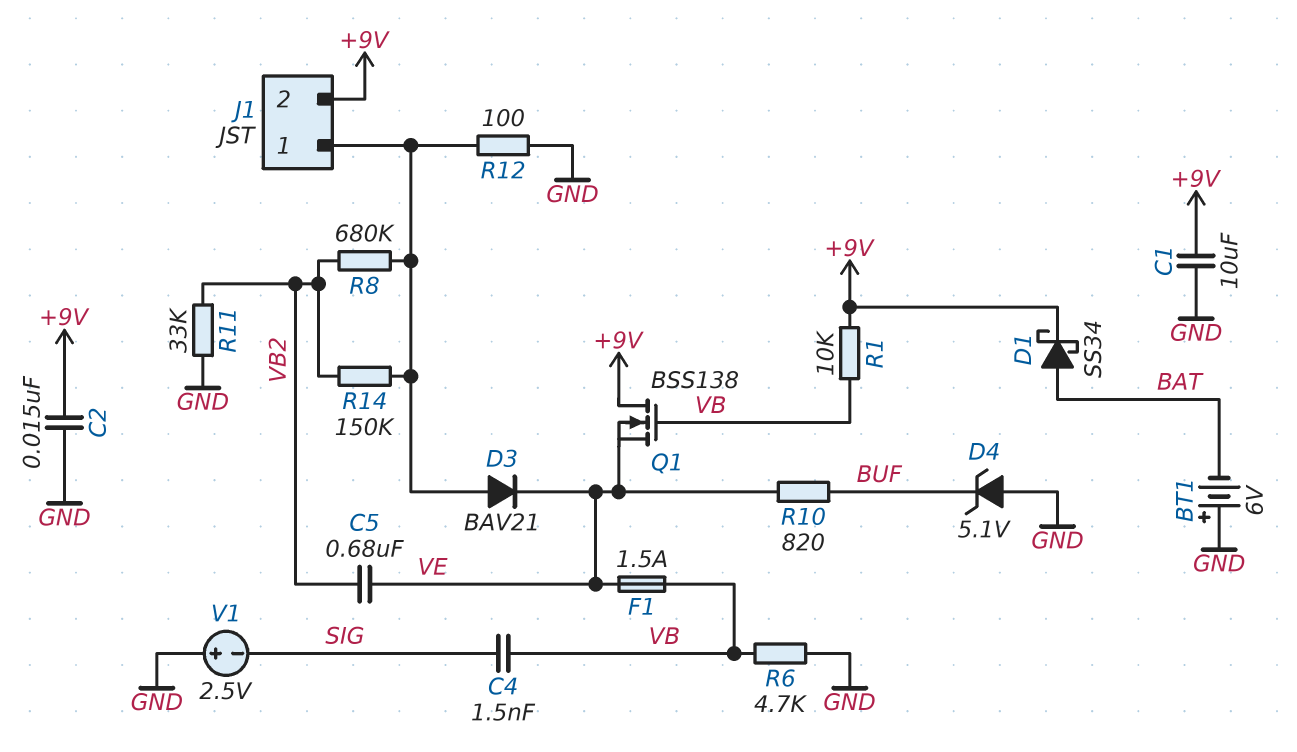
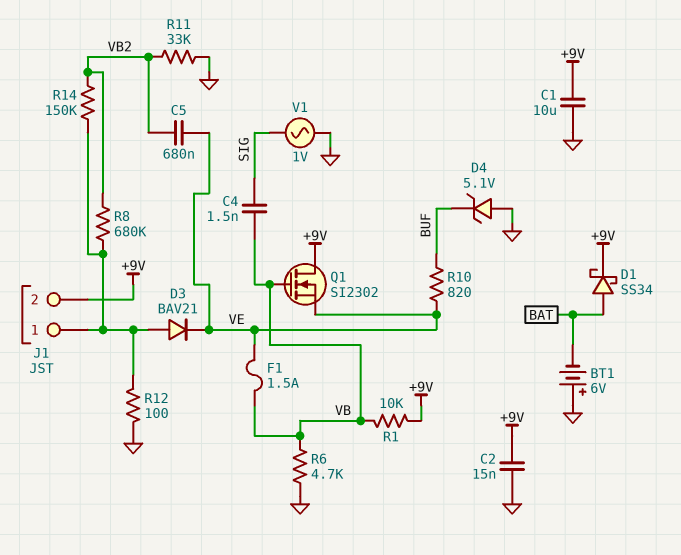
Q1: NMOS BSS138 (G VB, D +9V, S VE) -> NMOS SI2302 (G VB, D +9V, S VE)
V1: 2.5V (plus GND, minus SIG) -> AC 1V (GND, SIG)

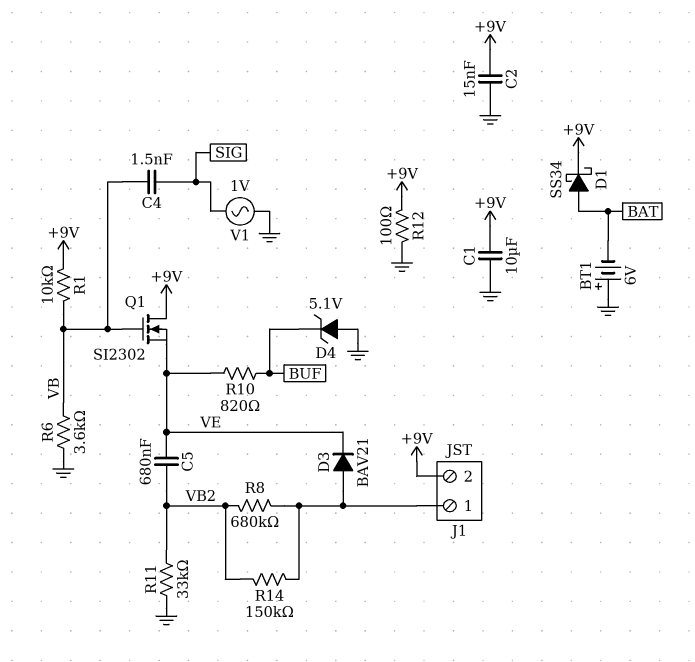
F1: 1.5A (VB, VE) -> none
R6: 4.7k (GND, VB) -> 3.6k (GND, VB)
R12: 100 (GND, J1/1) -> 100 (+9V, GND)

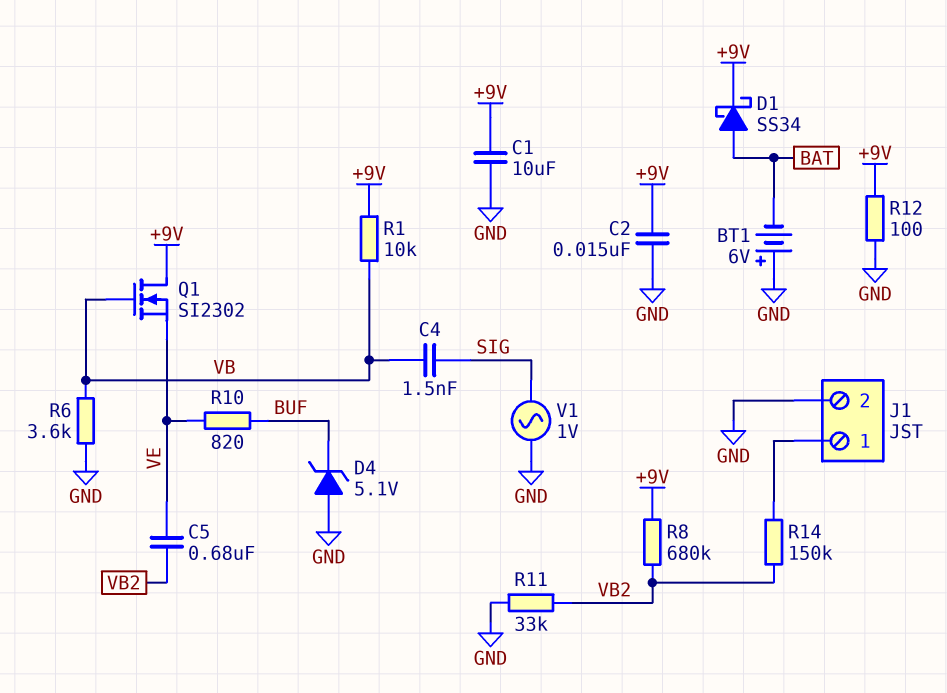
D3: diode BAV21 (A J1/1, K VE) -> none
J1 pin 2: +9V -> GND
R8: 680k (J1/1, VB2) -> 680k (+9V, VB2)

